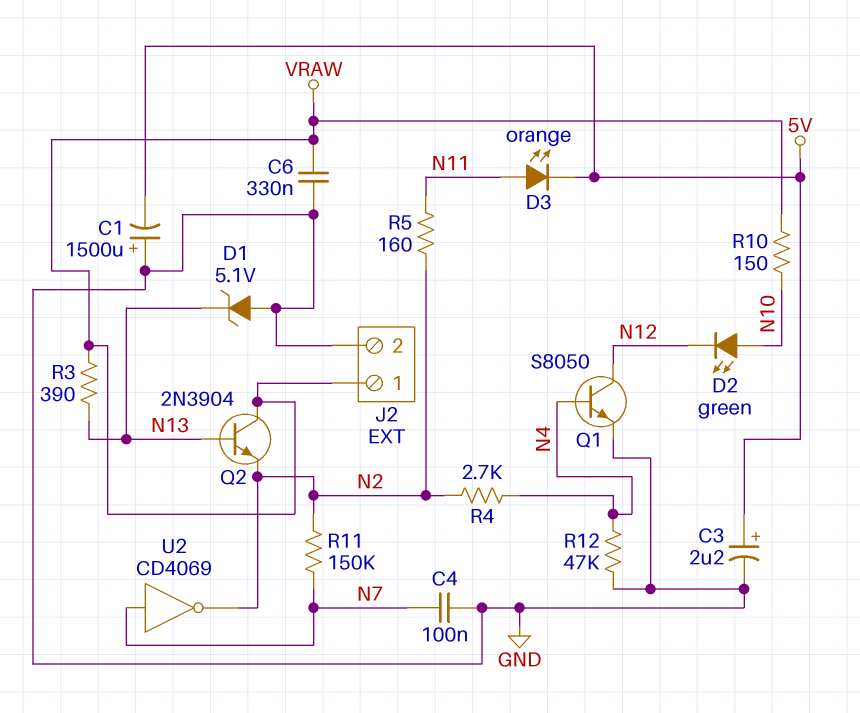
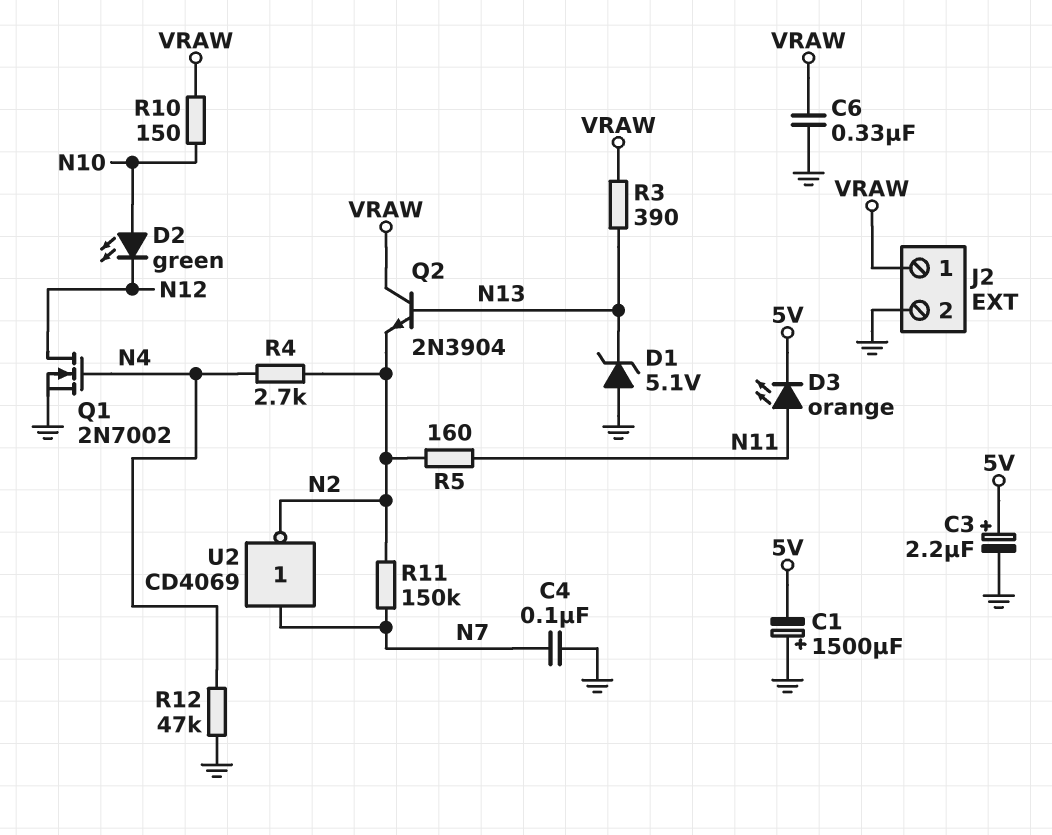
Q1: NPN S8050 (B N4, C N12, E GND) -> NMOS 2N7002 (G N4, D N12, S GND)

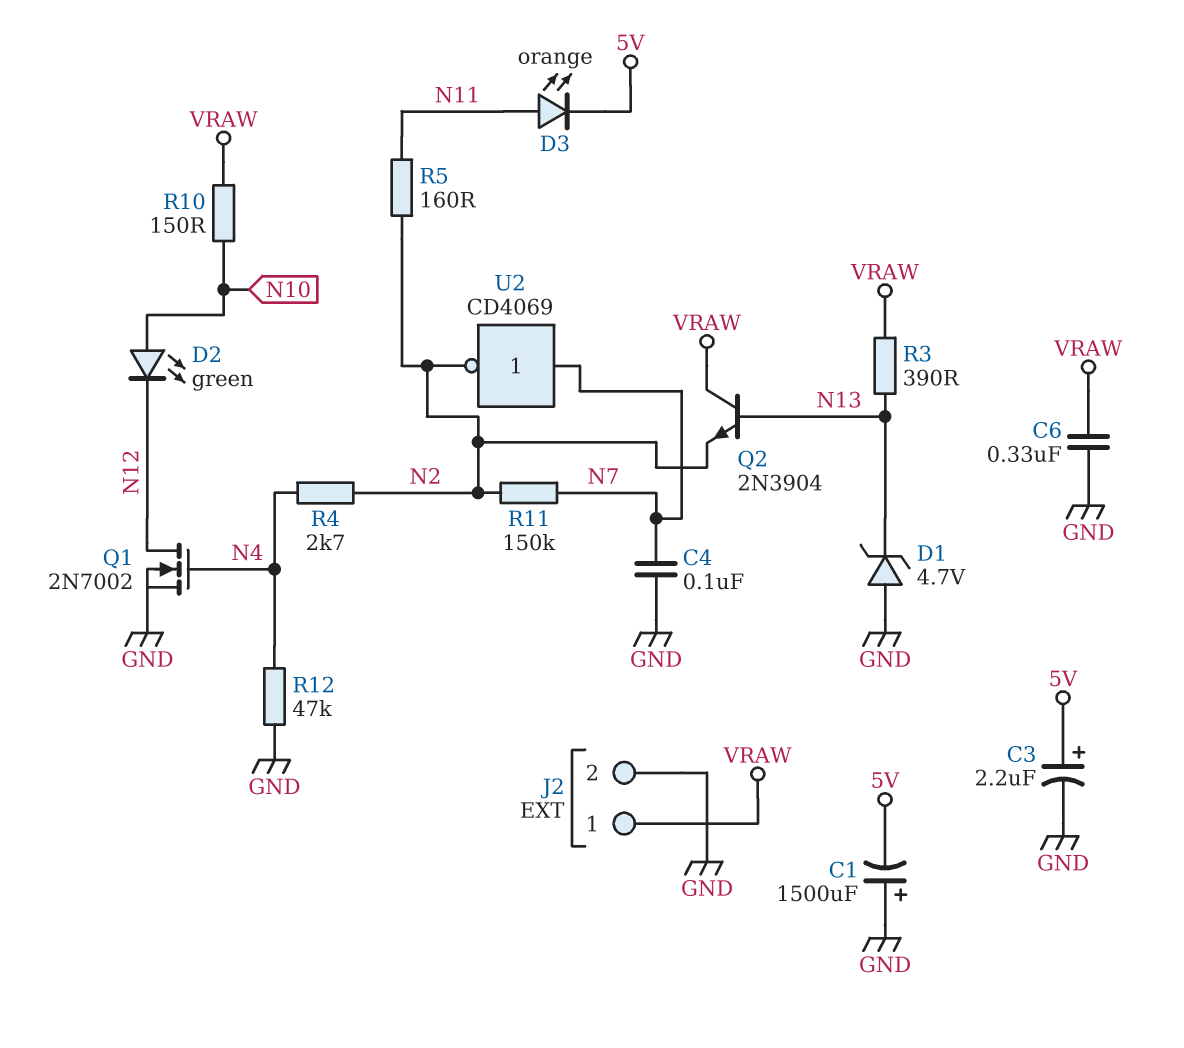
D1: zener 5.1V (A GND, K N13) -> zener 4.7V (A GND, K N13)

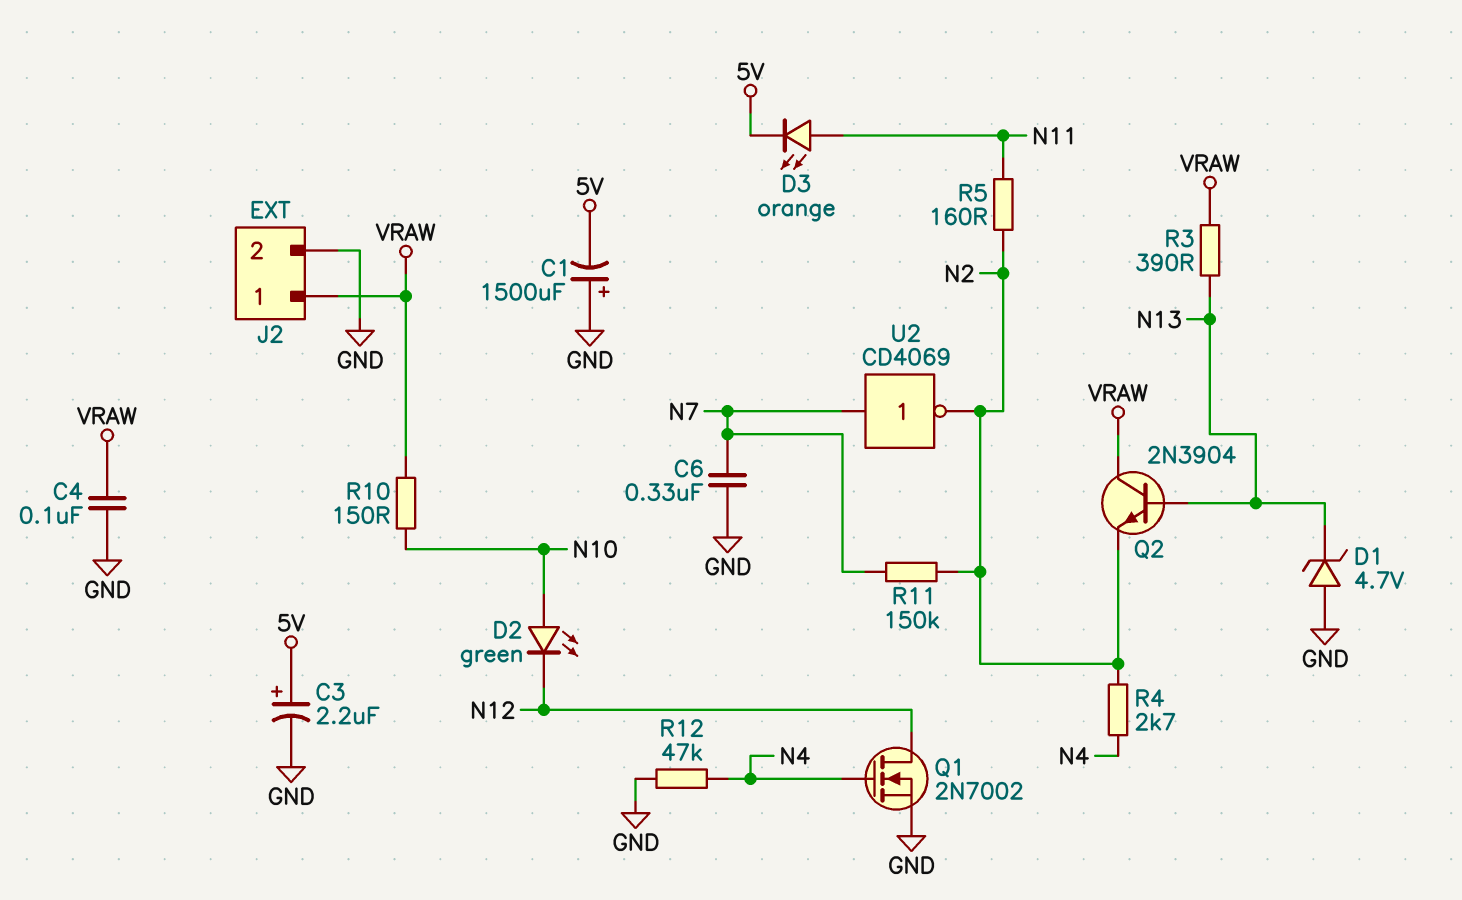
C4: 100nF (GND, N7) -> 100nF (GND, VRAW)
C6: 330nF (GND, VRAW) -> 330nF (GND, N7)

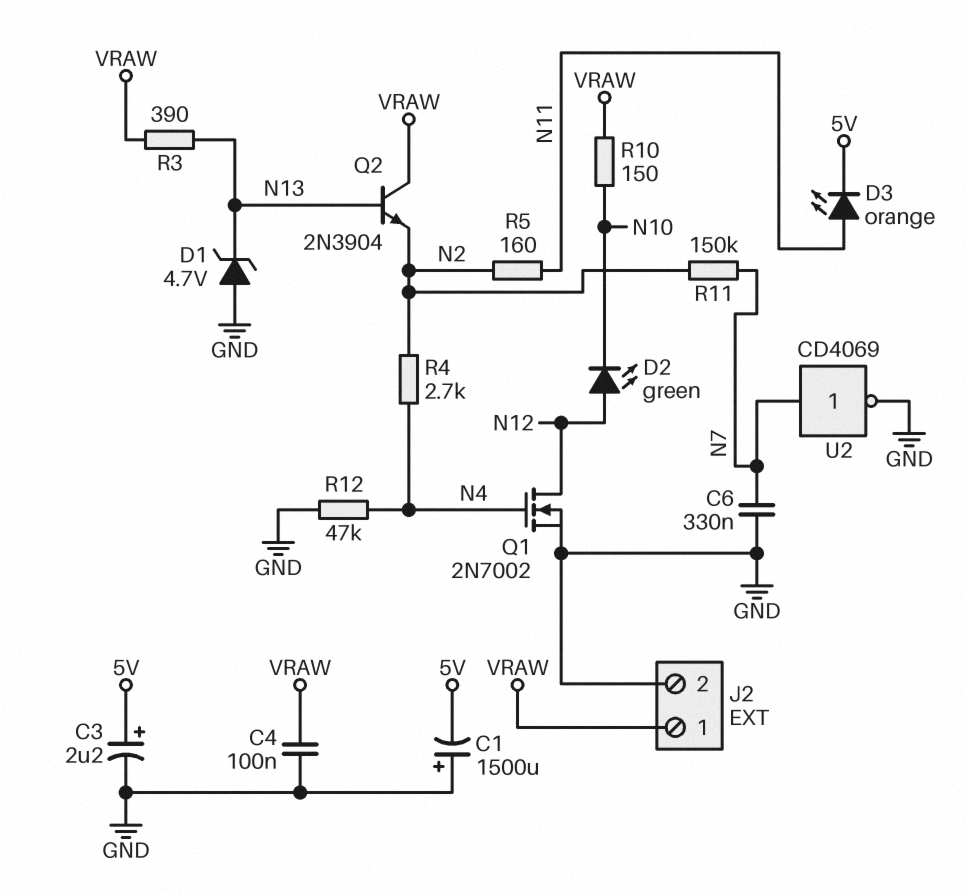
D2: LED green (A N10, K N12) -> LED green (A N12, K N10)
U2: NOT CD4069 (in N7, out N2) -> NOT CD4069 (in N7, out GND)

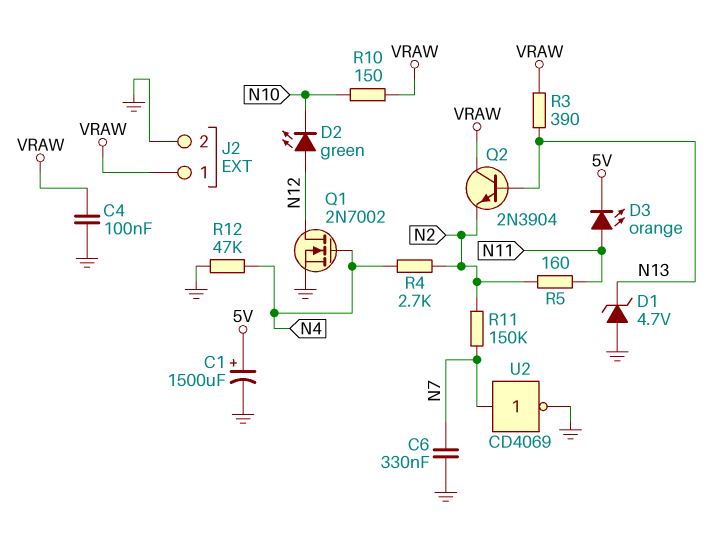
C1: 1500uF (plus GND, minus 5V) -> 1500uF (plus 5V, minus GND)
C3: 2.2uF (plus 5V, minus GND) -> none

